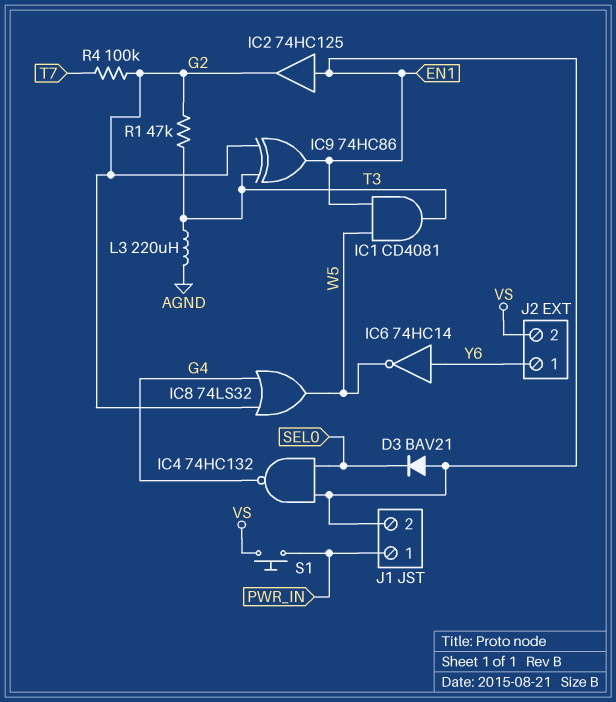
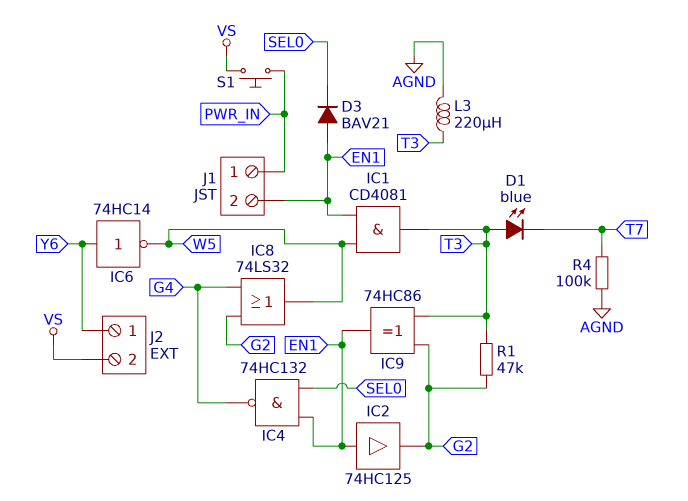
D1: none -> LED blue (A T3, K T7)
R4: 100k (G2, T7) -> 100k (AGND, T7)

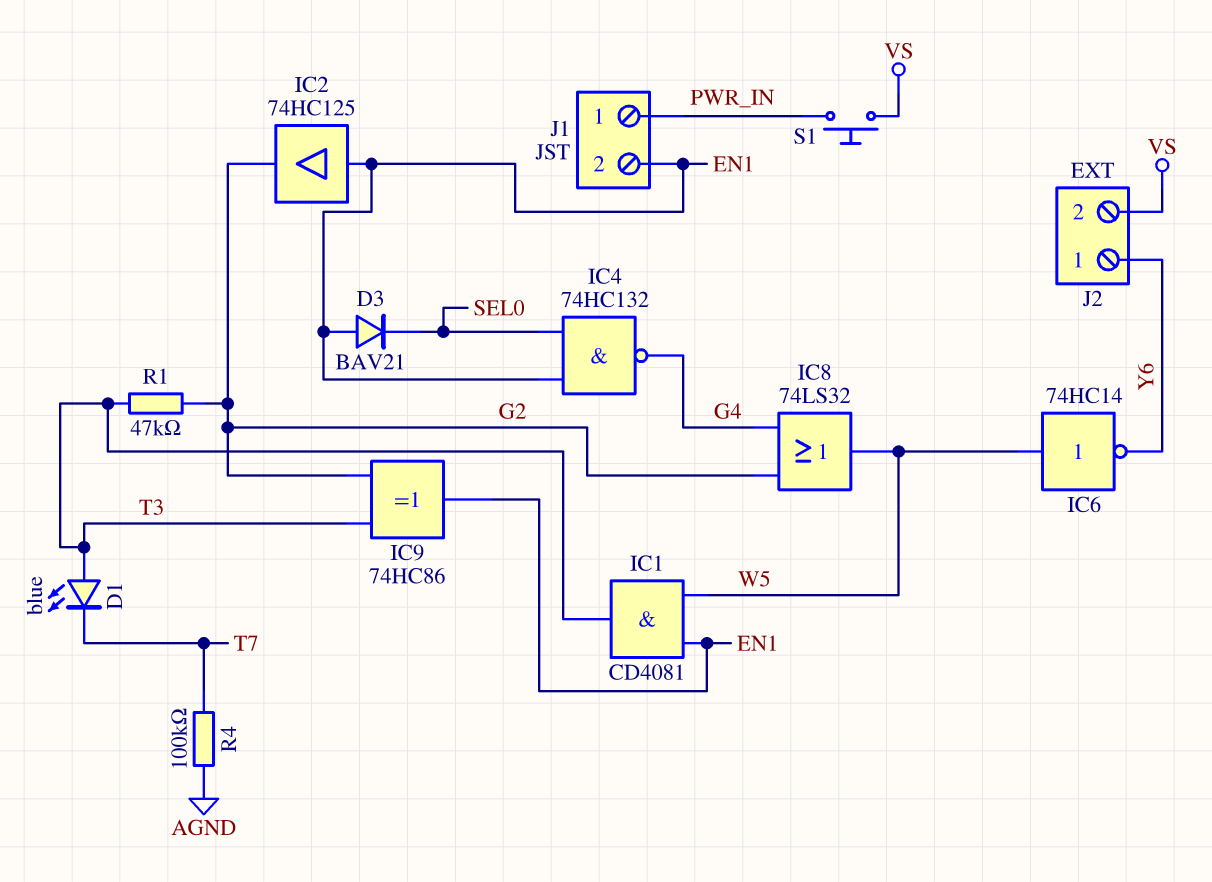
IC6: NOT 74HC14 (in Y6, out W5) -> NOT 74HC14 (in W5, out Y6)
L3: 220uH (AGND, T3) -> none

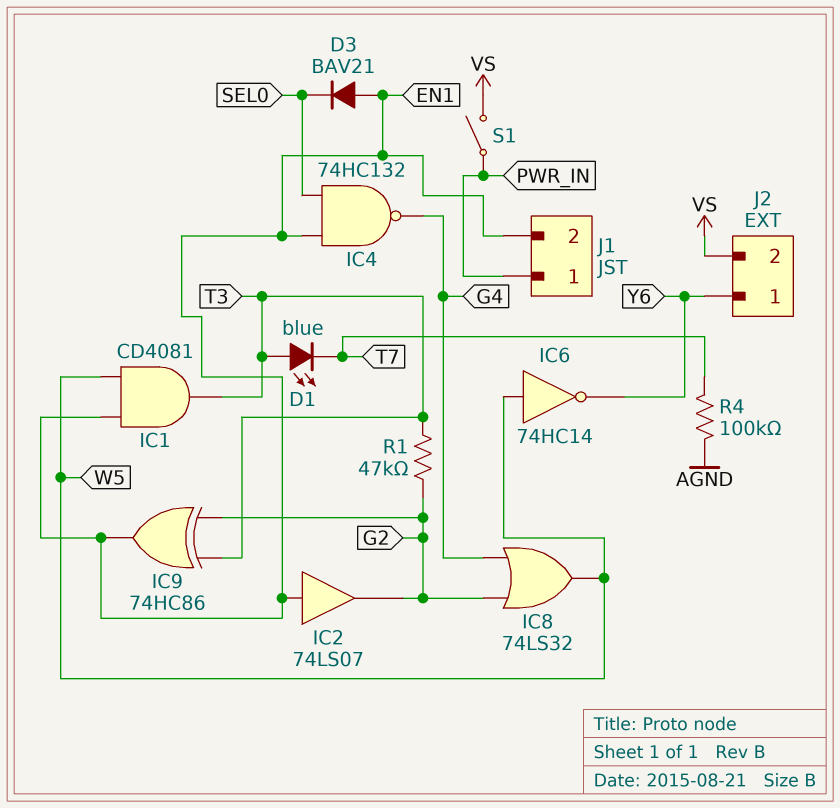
IC2: buffer 74HC125 (in EN1, out G2) -> buffer 74LS07 (in EN1, out G2)
S1: button (PWR_IN, VS) -> switch (PWR_IN, VS)

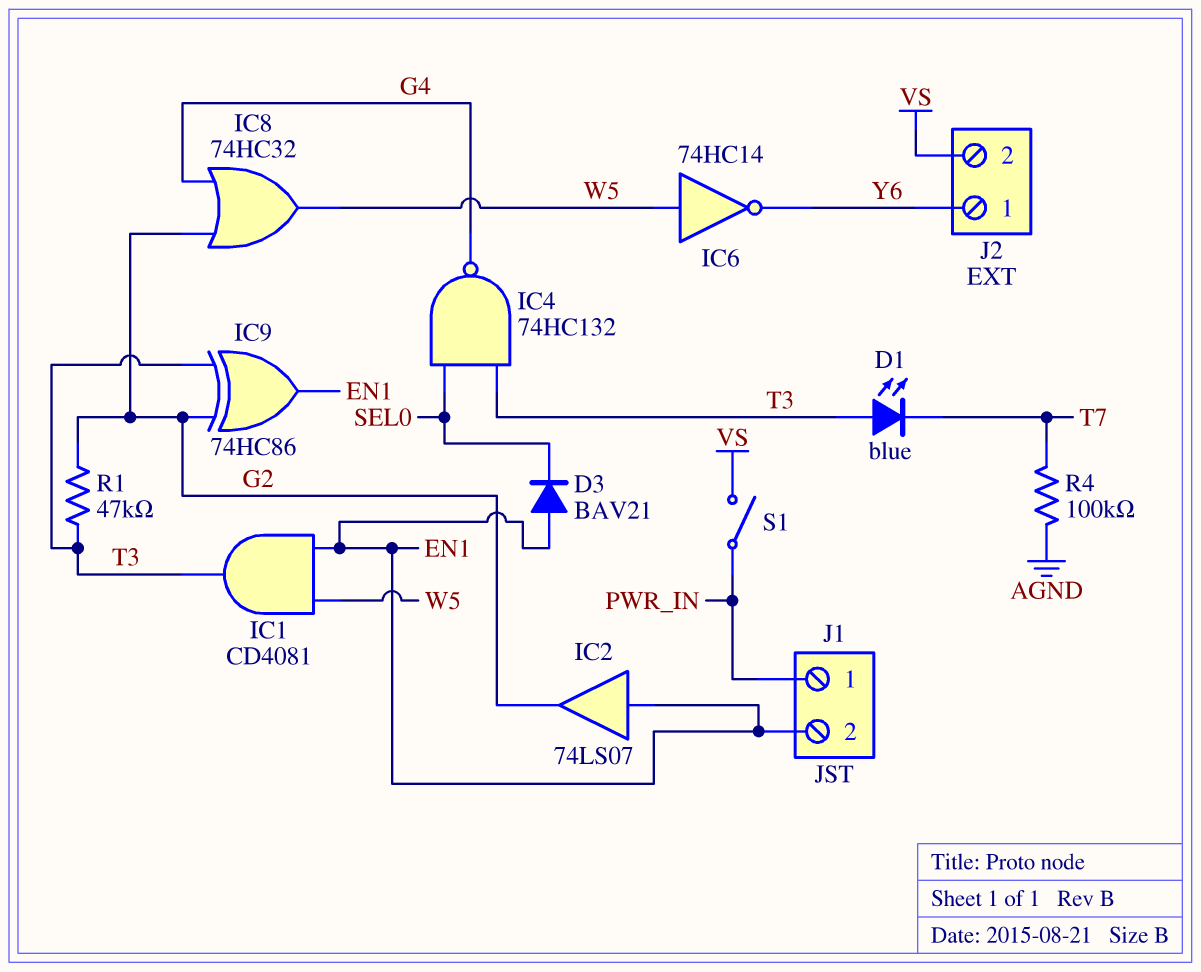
IC4: NAND 74HC132 (in EN1, in SEL0, out G4) -> NAND 74HC132 (in SEL0, in T3, out G4)
IC8: OR 74LS32 (in G2, in G4, out W5) -> OR 74HC32 (in G2, in G4, out W5)

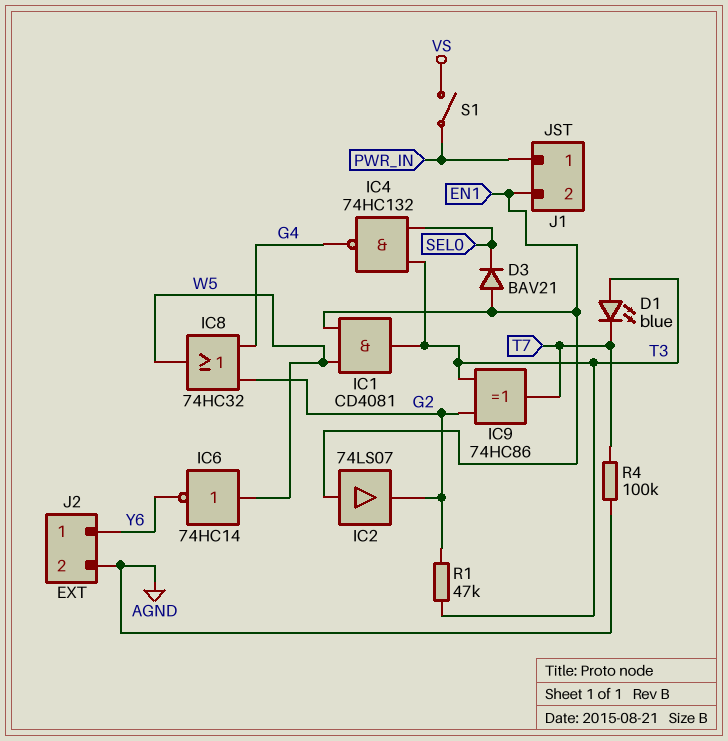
IC9: XOR 74HC86 (in G2, in T3, out EN1) -> XOR 74HC86 (in G2, in T3, out T7)
J2 pin 2: VS -> AGND

